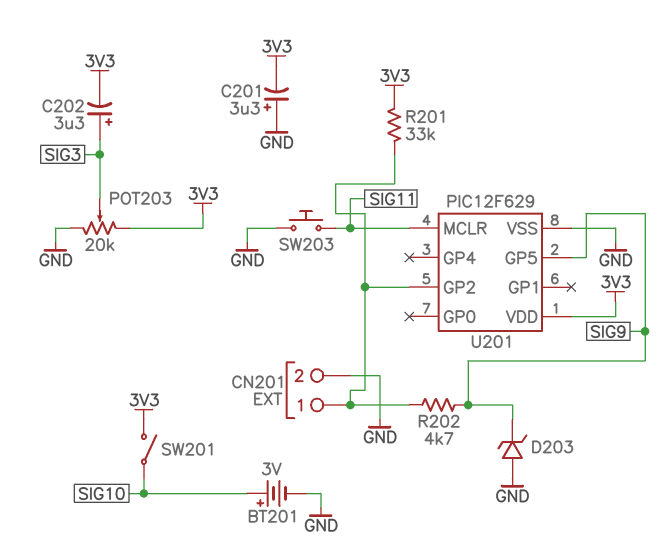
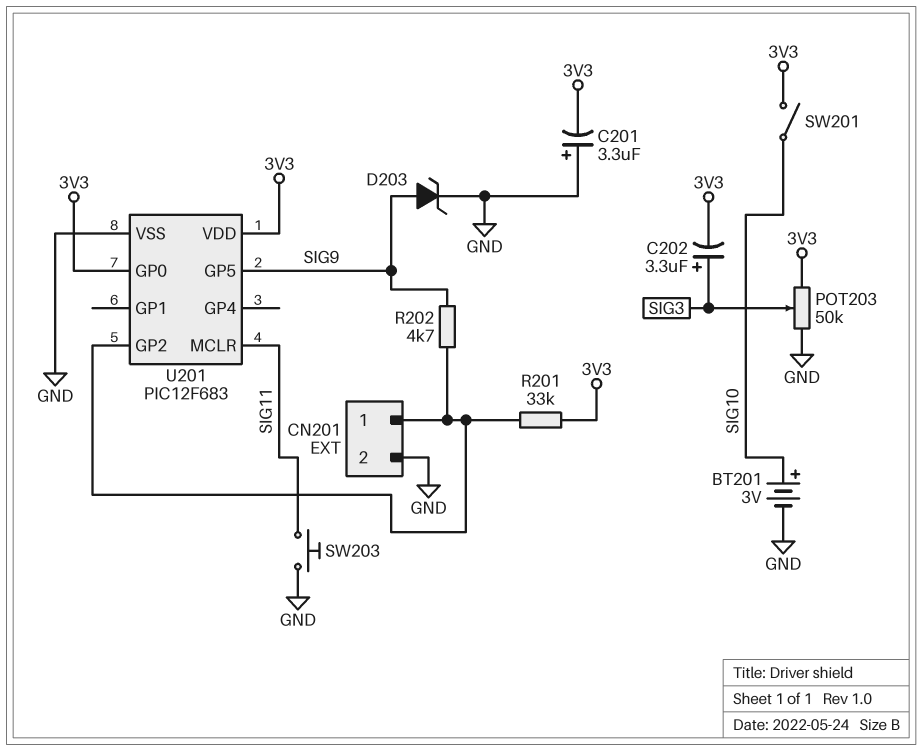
D203: zener (A GND, K SIG9) -> zener (A SIG9, K GND)
POT203: 20k (3V3, GND, wiper SIG3) -> 50k (3V3, GND, wiper SIG3)
U201: PIC12F629 -> PIC12F683
U201 pin GP0: none -> 3V3

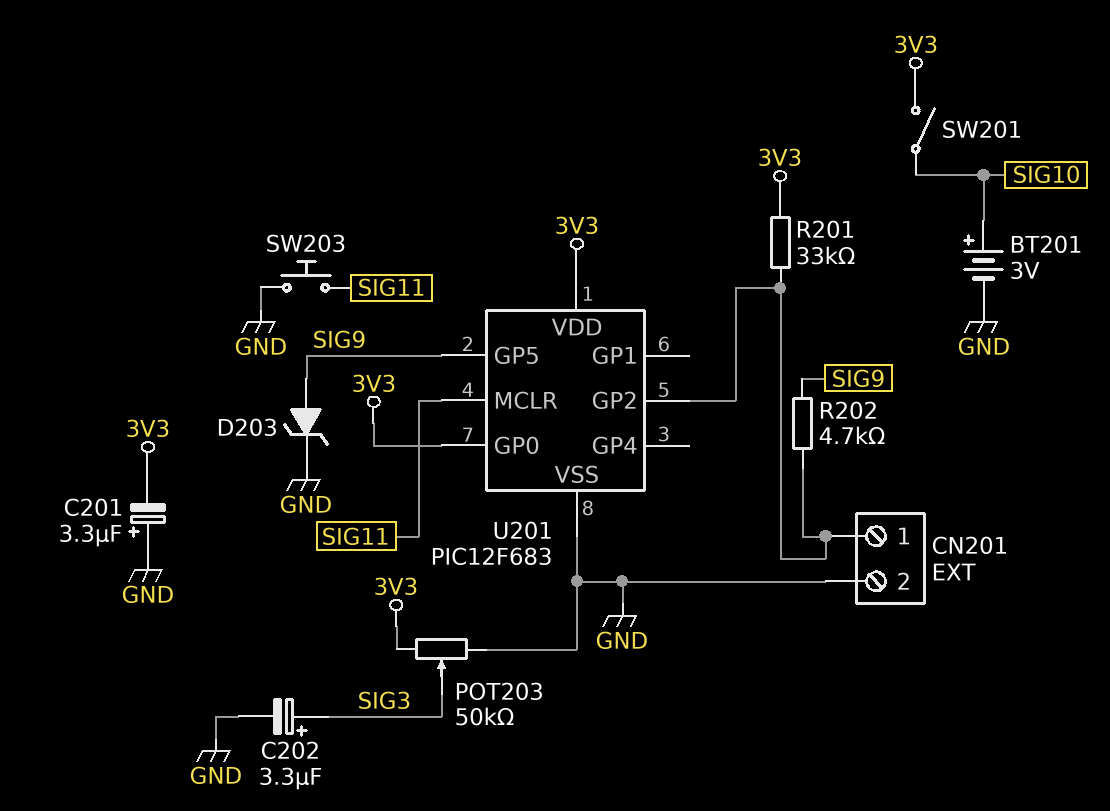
C202: 3.3uF (plus SIG3, minus 3V3) -> 3.3uF (plus SIG3, minus GND)

